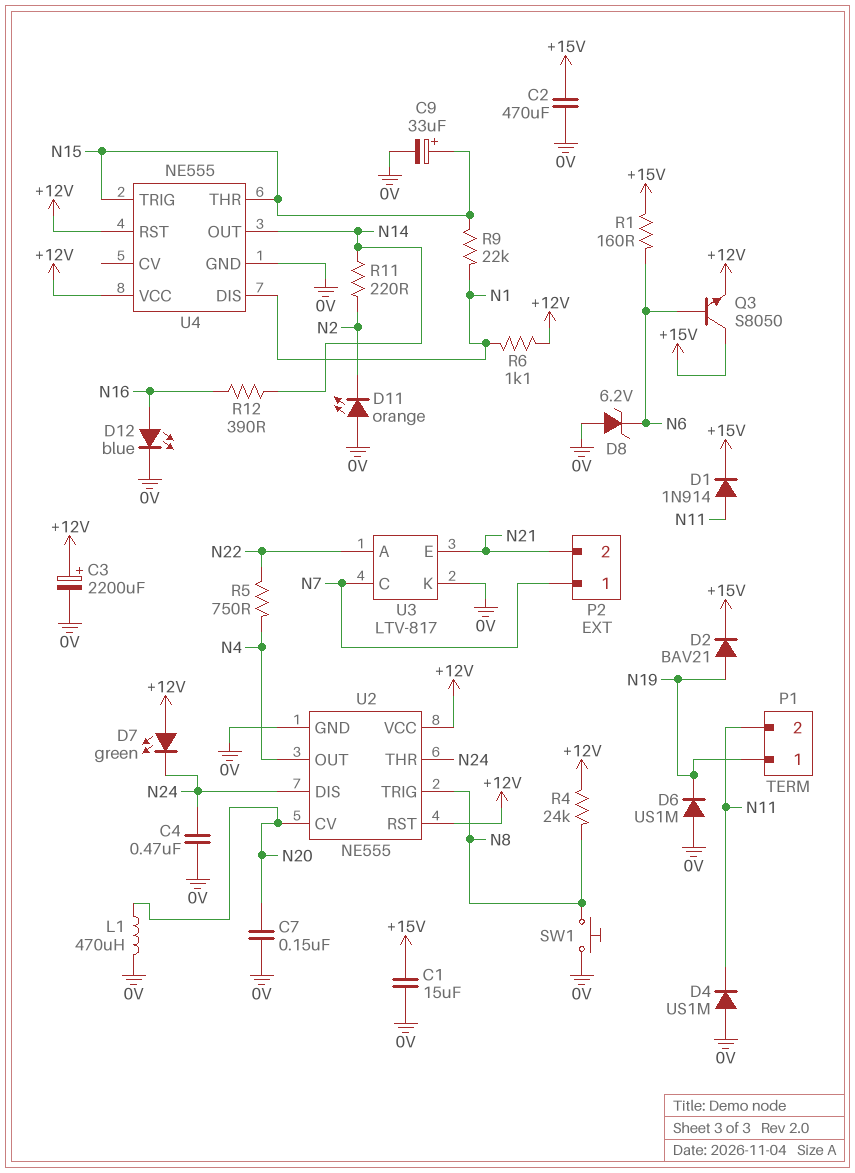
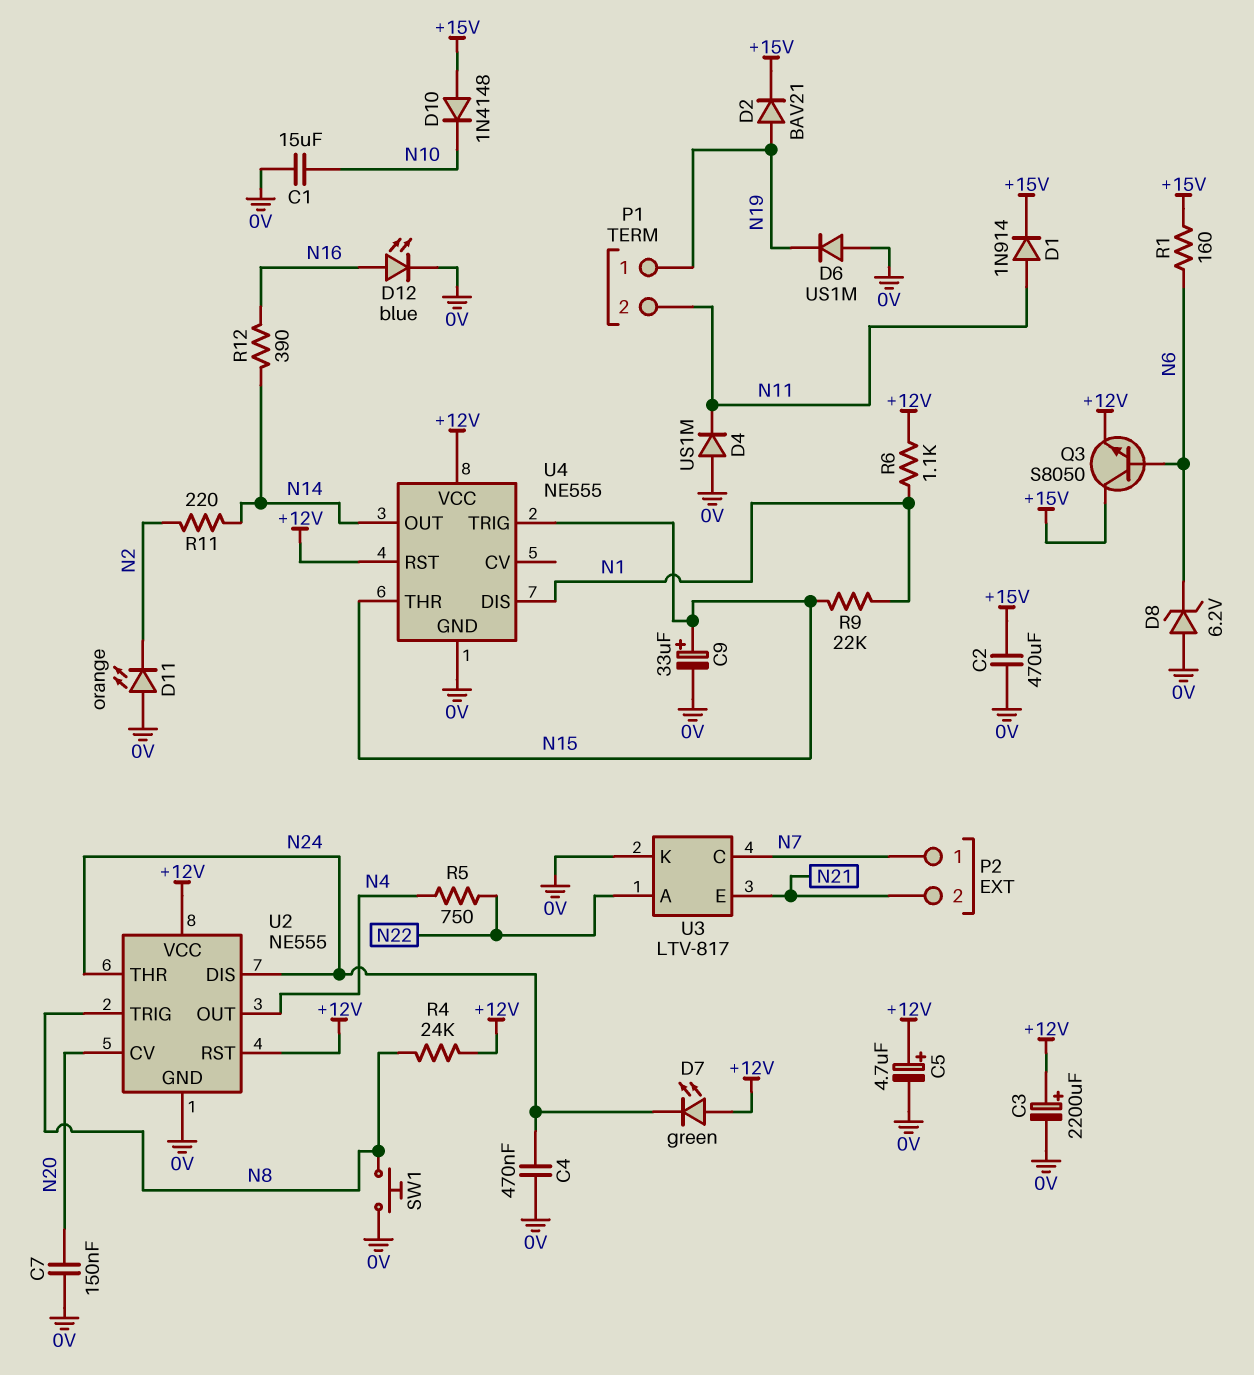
C1: 15uF (+15V, 0V) -> 15uF (0V, N10)
C5: none -> 4.7uF (plus +12V, minus 0V)
D10: none -> diode 1N4148 (A +15V, K N10)
L1: 470uH (0V, N20) -> none

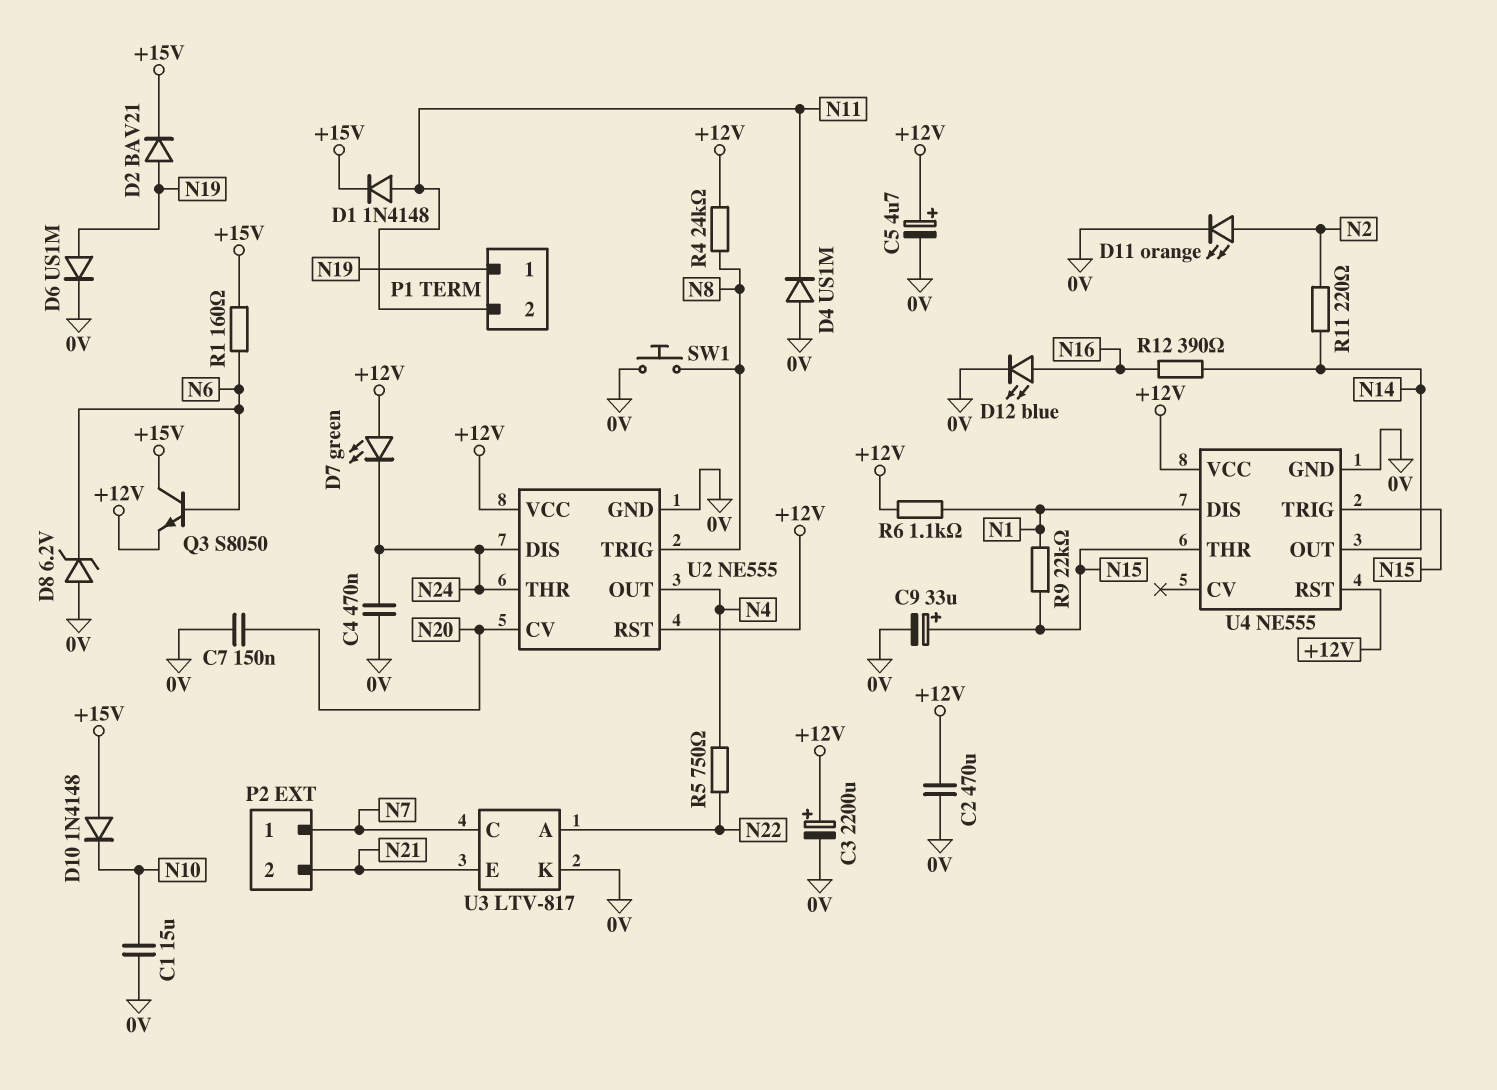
C2: 470uF (+15V, 0V) -> 470uF (+12V, 0V)
D1: diode 1N914 (A N11, K +15V) -> diode 1N4148 (A N11, K +15V)
D6: diode US1M (A 0V, K N19) -> diode US1M (A N19, K 0V)
D11: LED orange (A 0V, K N2) -> LED orange (A N2, K 0V)

